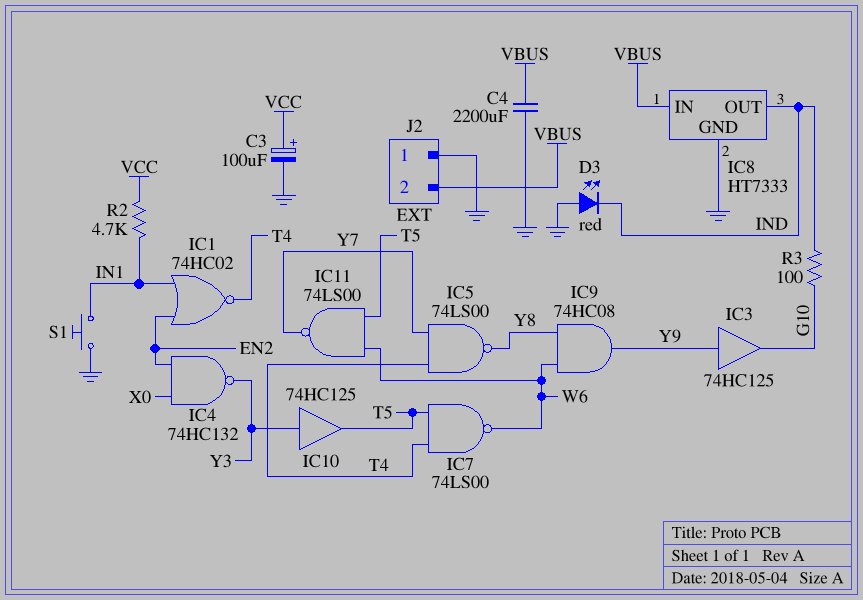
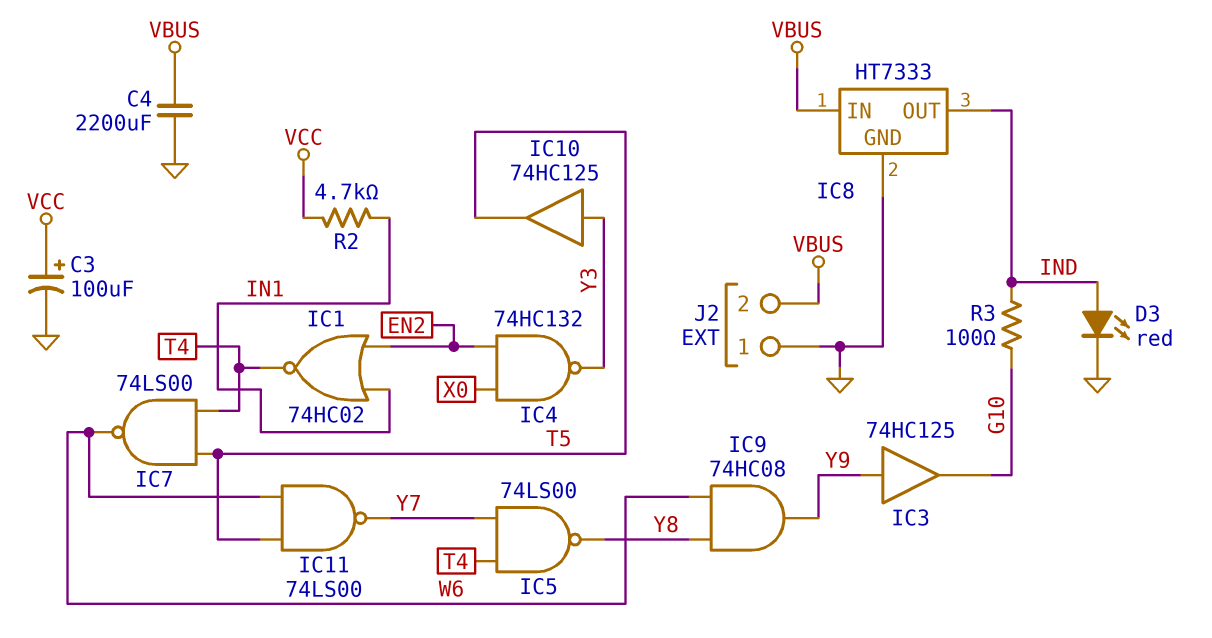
D3: LED red (A GND, K IND) -> LED red (A IND, K GND)
S1: button (GND, IN1) -> none

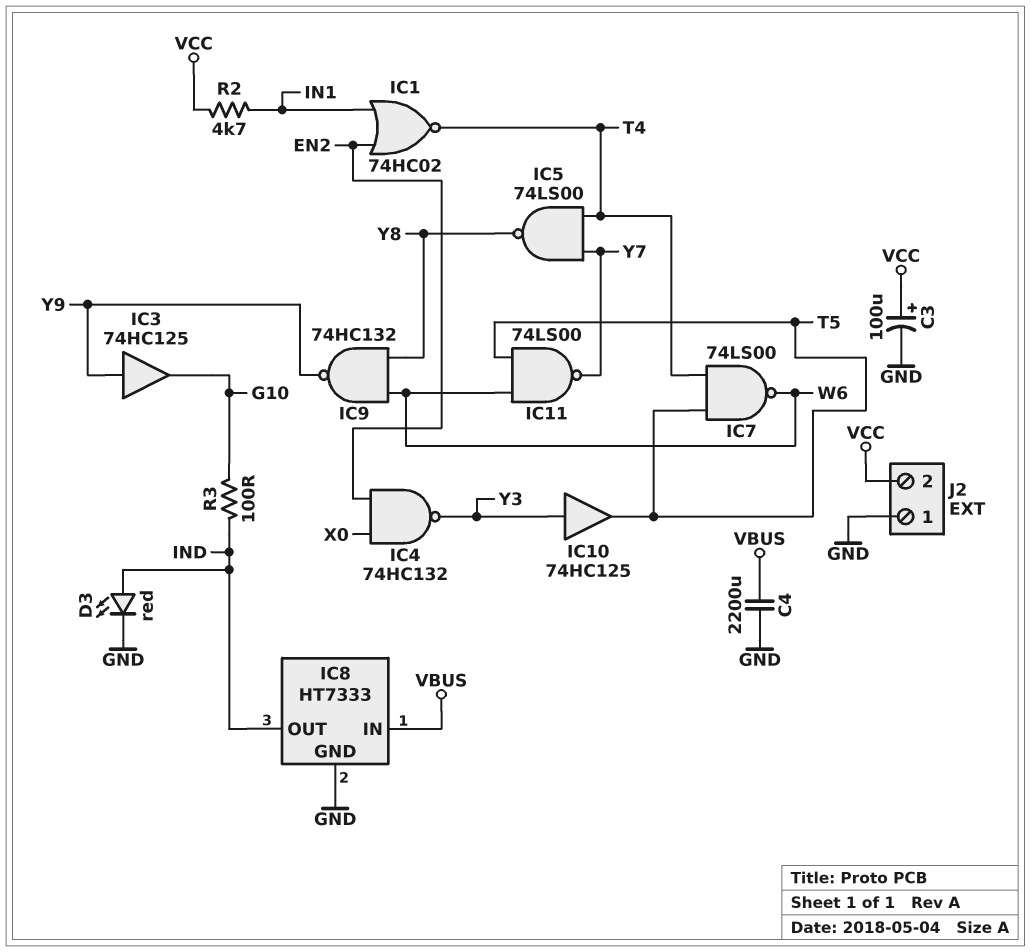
IC9: AND 74HC08 (in W6, in Y8, out Y9) -> NAND 74HC132 (in W6, in Y8, out Y9)
J2 pin 2: VBUS -> VCC

